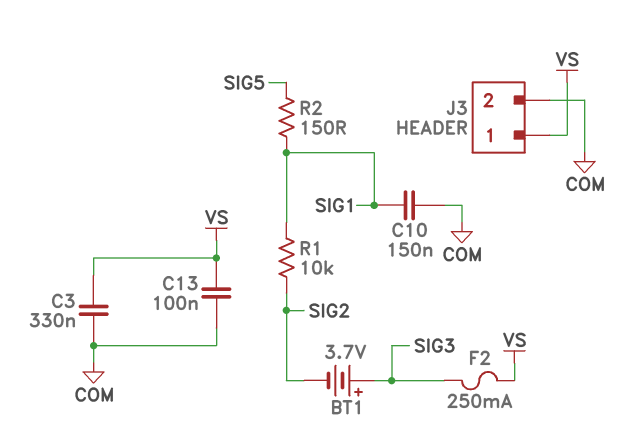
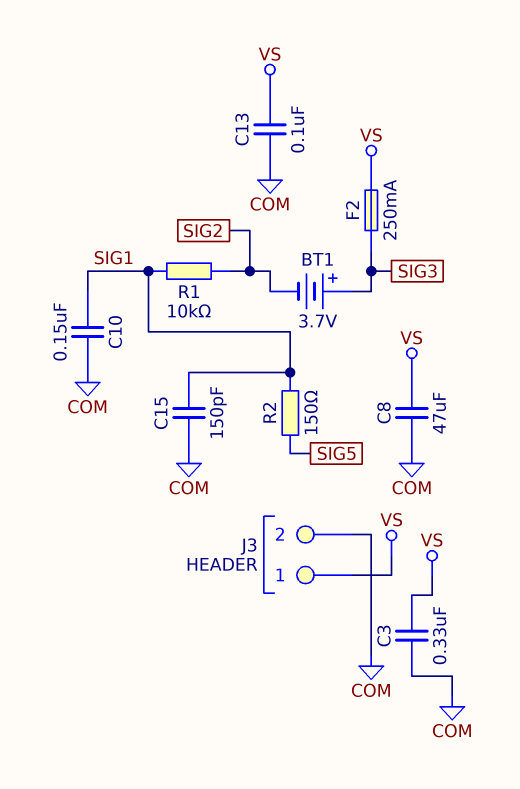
C8: none -> 47uF (COM, VS)
C15: none -> 150pF (COM, SIG1)

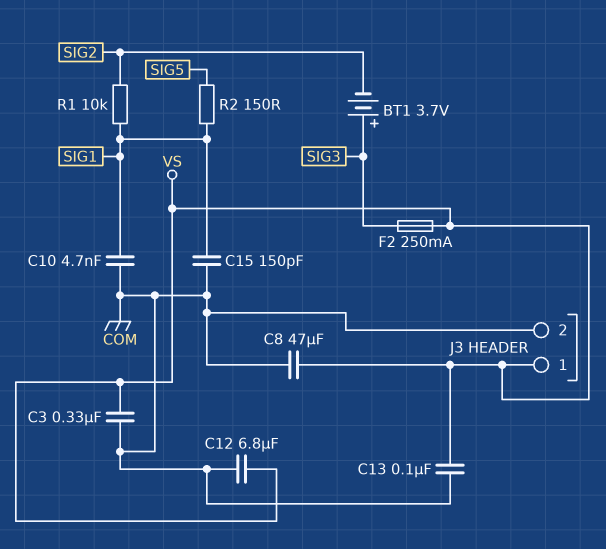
C10: 150nF (COM, SIG1) -> 4.7nF (COM, SIG1)
C12: none -> 6.8uF (COM, VS)

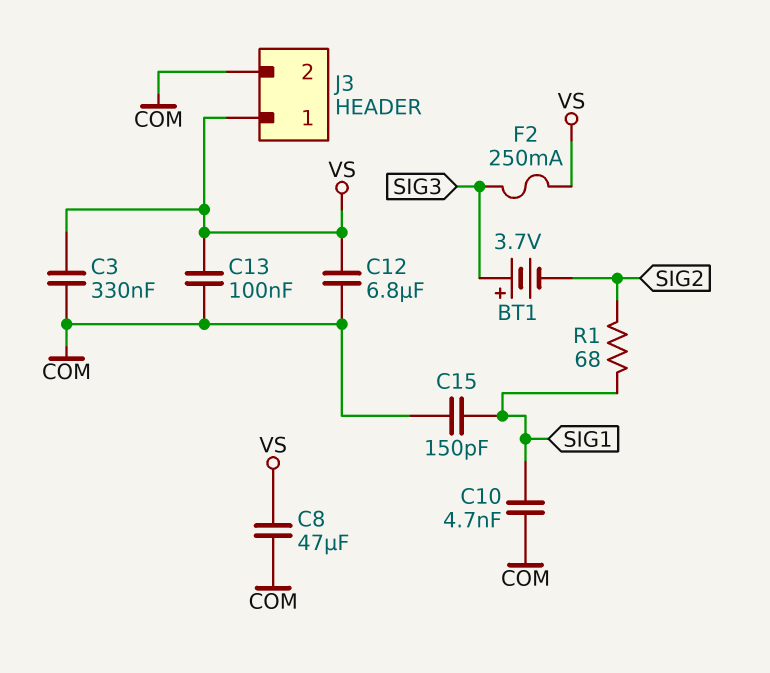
R1: 10k (SIG1, SIG2) -> 68 (SIG1, SIG2)
R2: 150 (SIG1, SIG5) -> none

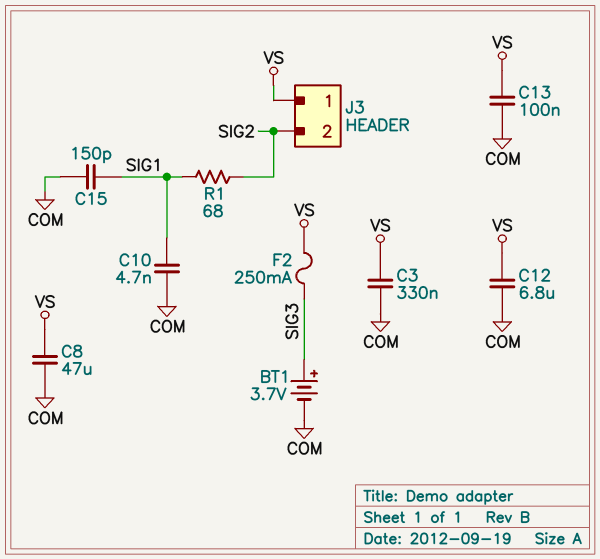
BT1: 3.7V (plus SIG3, minus SIG2) -> 3.7V (plus SIG3, minus COM)
J3 pin 2: COM -> SIG2

